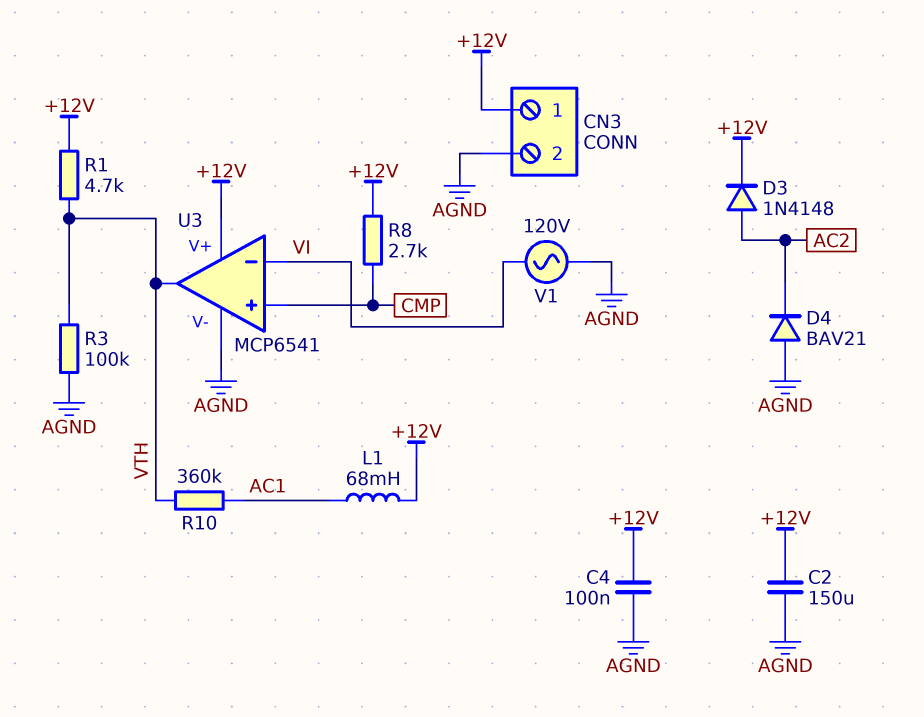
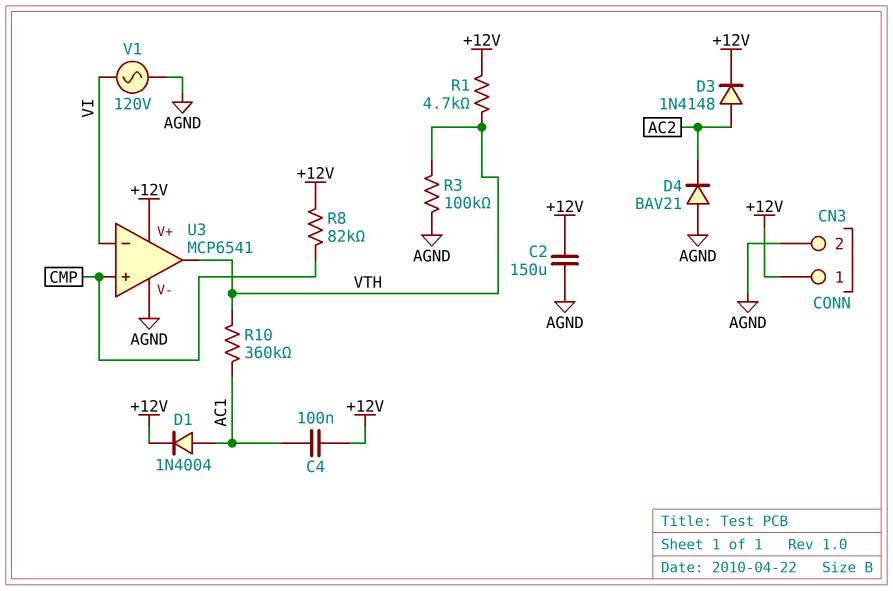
C4: 100nF (+12V, AGND) -> 100nF (+12V, AC1)
D1: none -> diode 1N4004 (A AC1, K +12V)
L1: 68mH (+12V, AC1) -> none
R8: 2.7k (+12V, CMP) -> 82k (+12V, CMP)

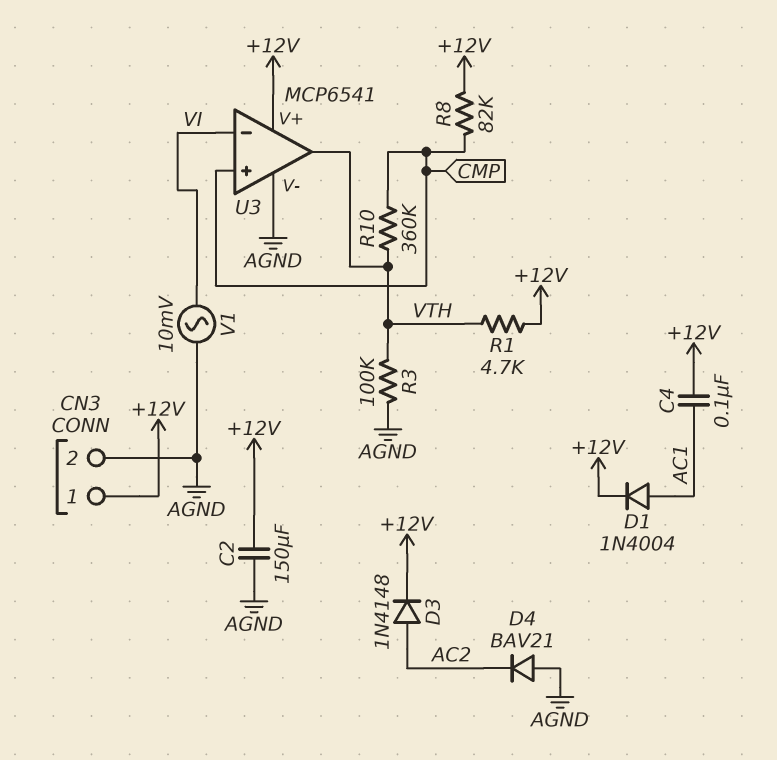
R10: 360k (AC1, VTH) -> 360k (CMP, VTH)
V1: AC 120V (AGND, VI) -> AC 10mV (AGND, VI)

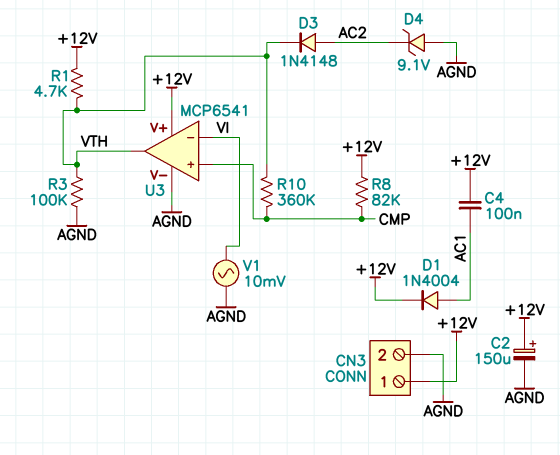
C2: 150uF (+12V, AGND) -> 150uF (plus +12V, minus AGND)
D3: diode 1N4148 (A AC2, K +12V) -> diode 1N4148 (A AC2, K VTH)
D4: diode BAV21 (A AGND, K AC2) -> zener 9.1V (A AGND, K AC2)

